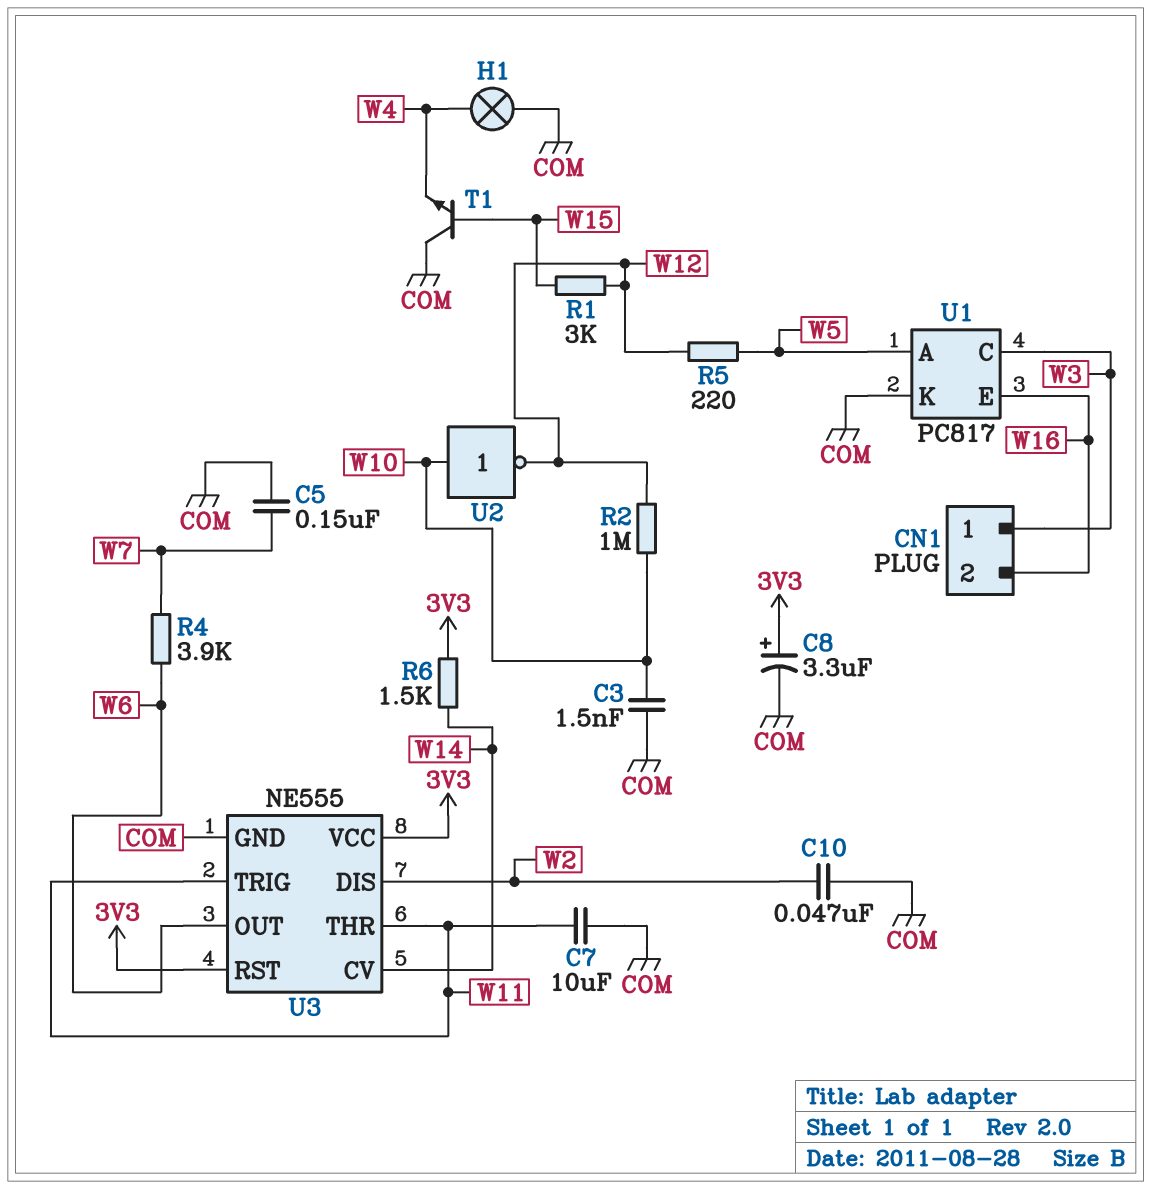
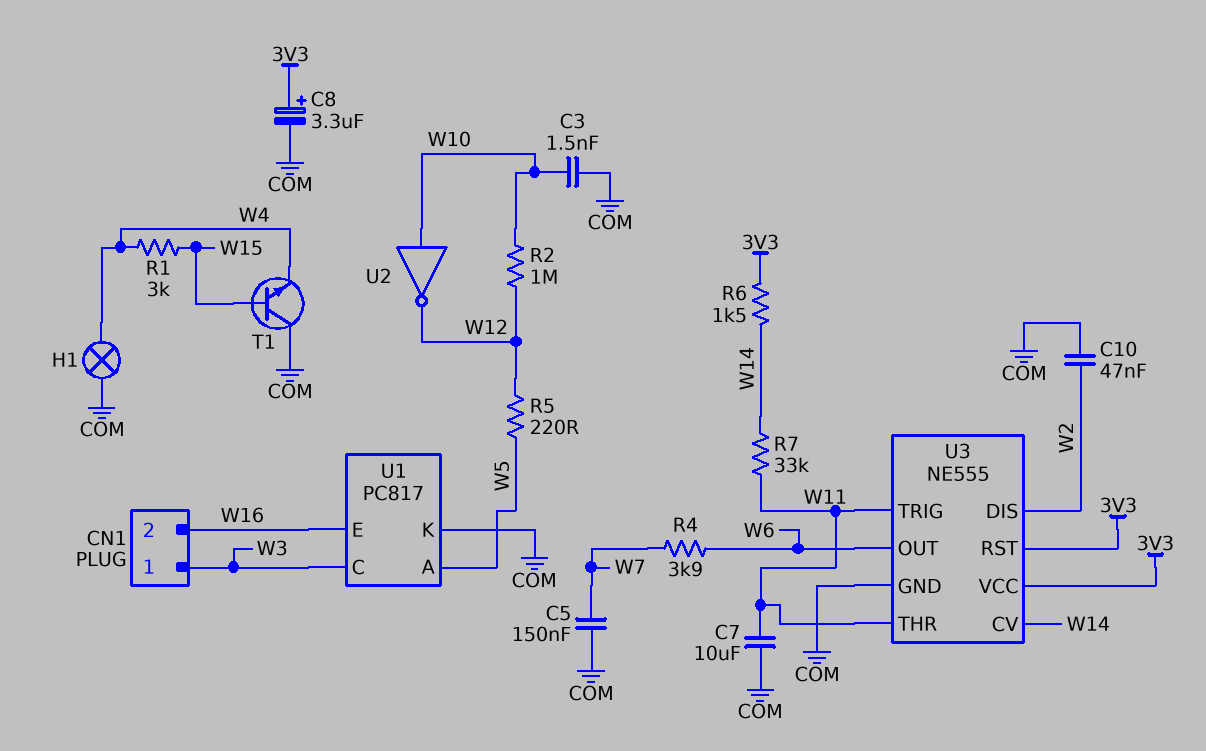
R1: 3k (W12, W15) -> 3k (W4, W15)
R7: none -> 33k (W11, W14)

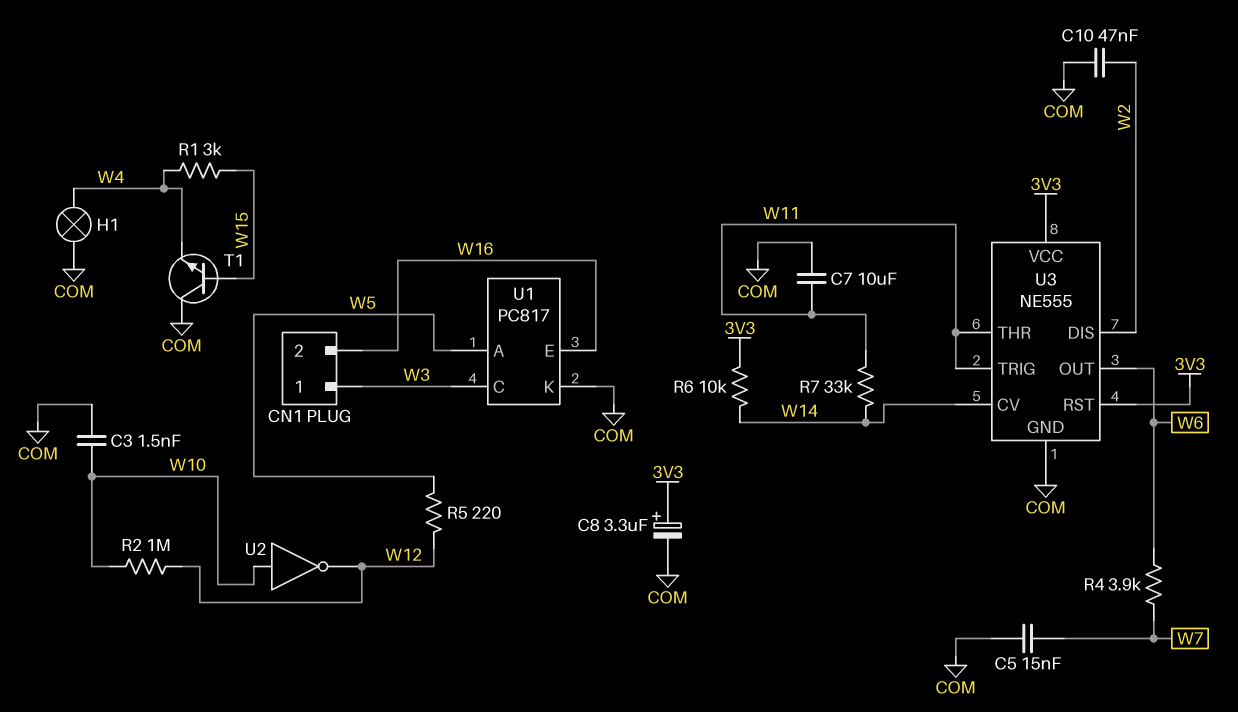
C5: 150nF (COM, W7) -> 15nF (COM, W7)
R6: 1.5k (3V3, W14) -> 10k (3V3, W14)

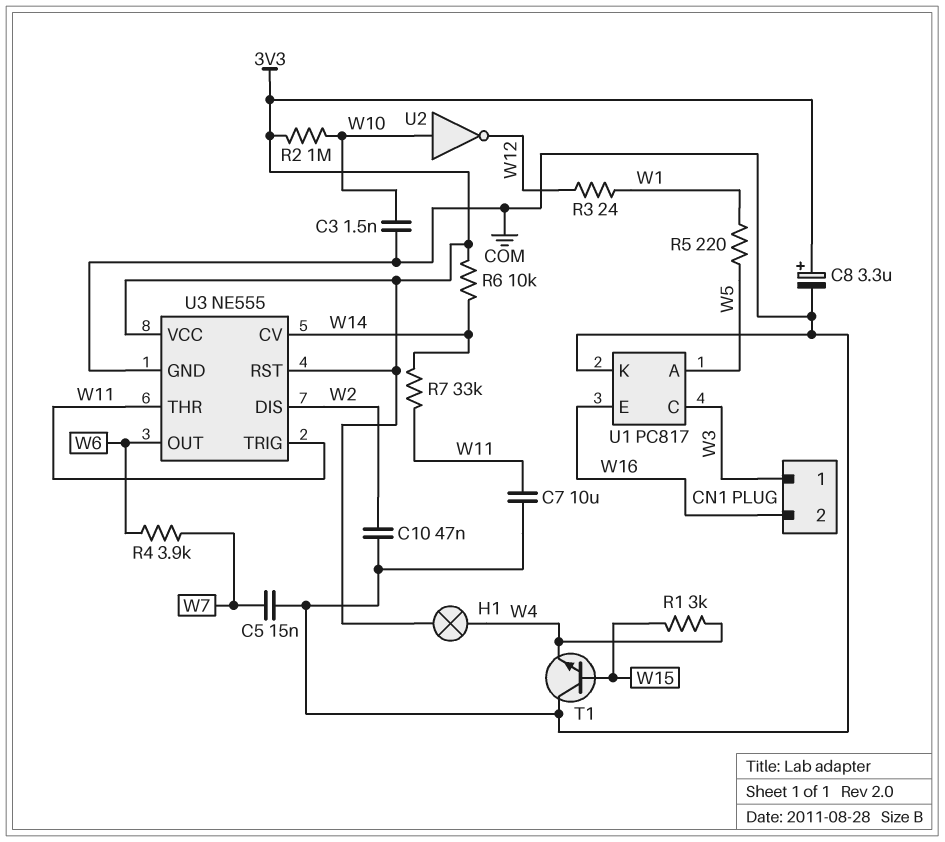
H1: lamp (COM, W4) -> lamp (3V3, W4)
R2: 1M (W10, W12) -> 1M (3V3, W10)
R3: none -> 24 (W1, W12)
R5: 220 (W5, W12) -> 220 (W1, W5)

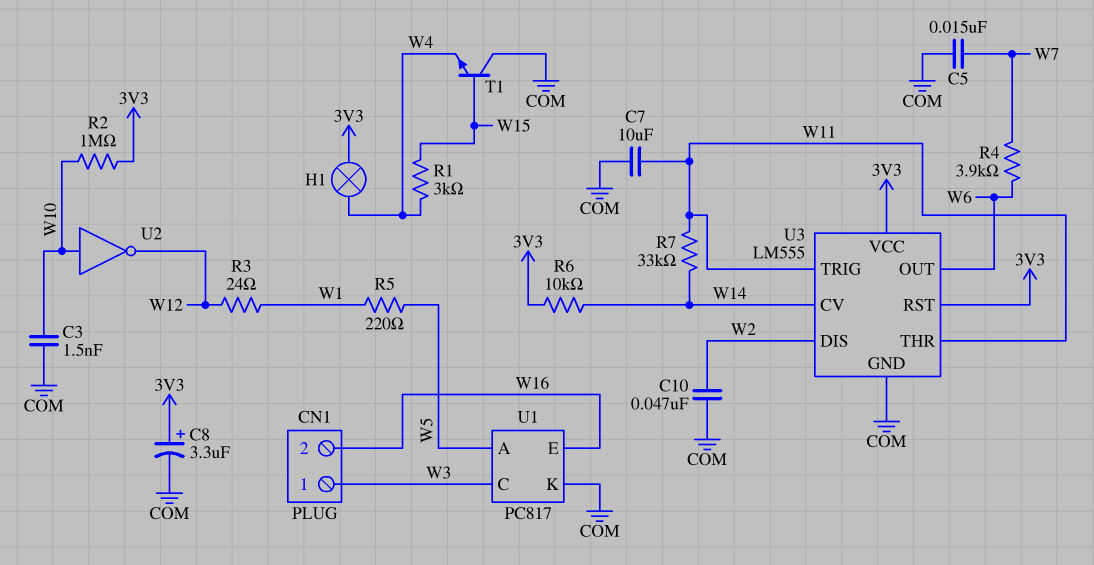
U3: NE555 -> LM555

